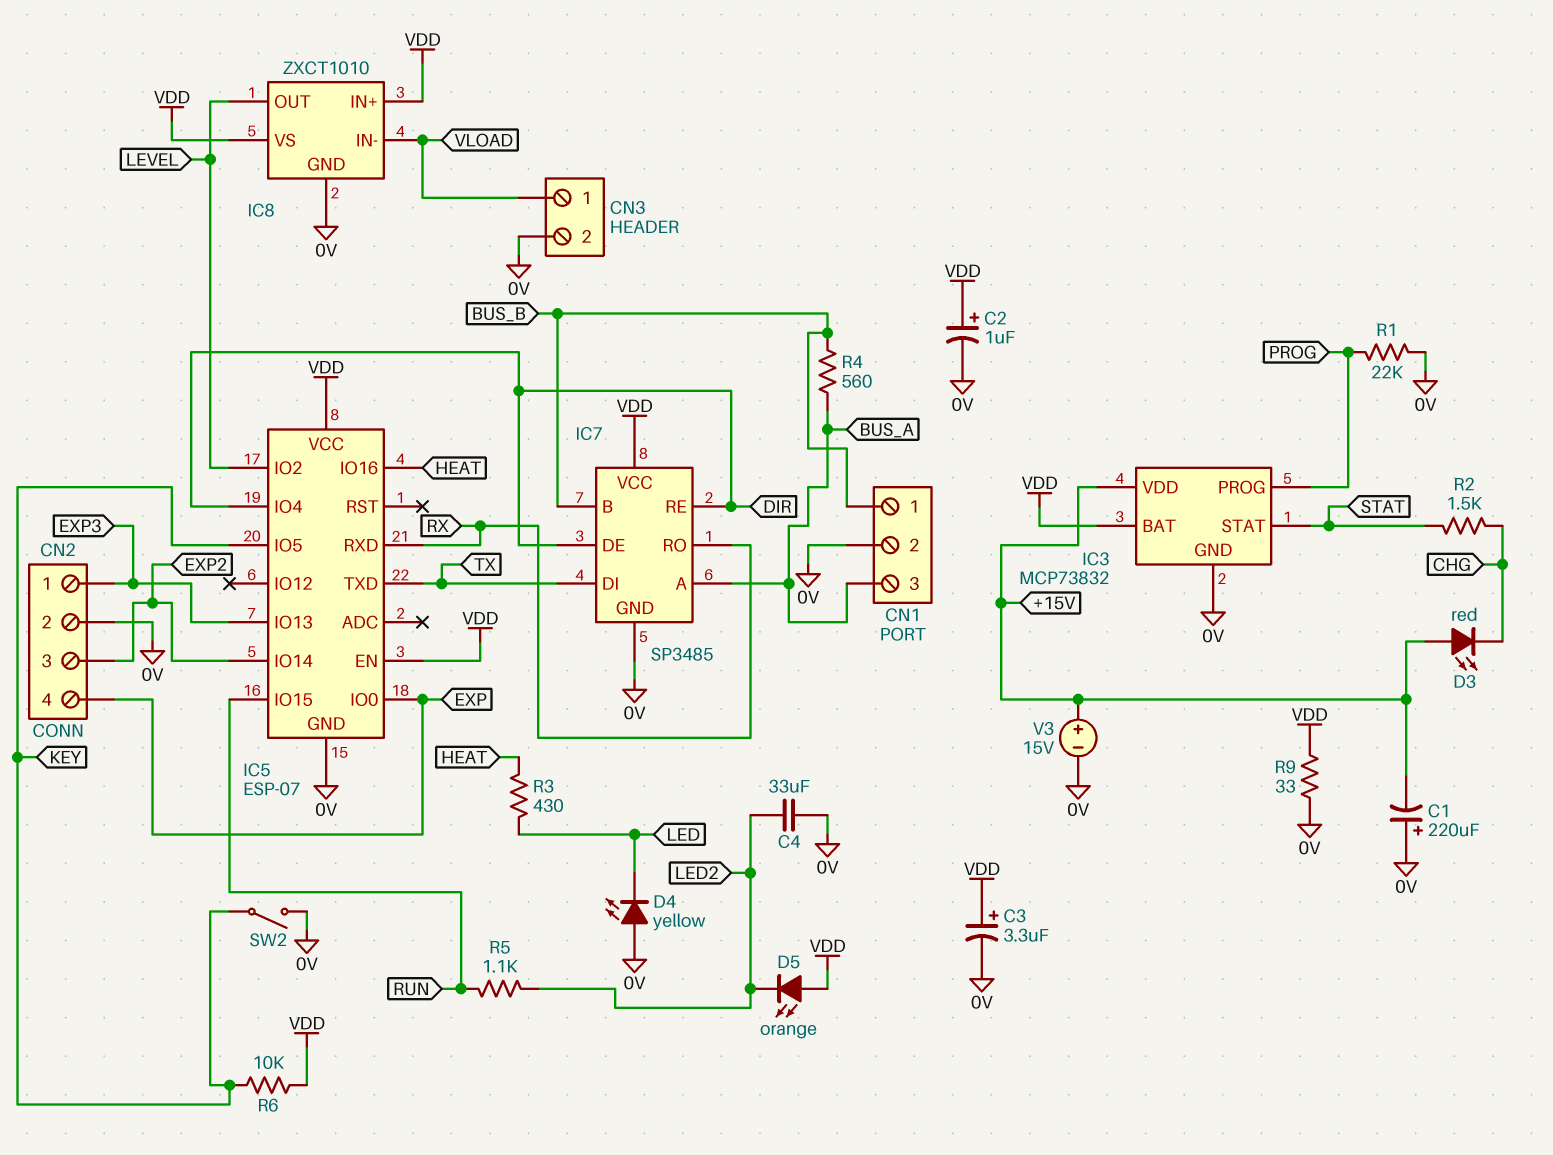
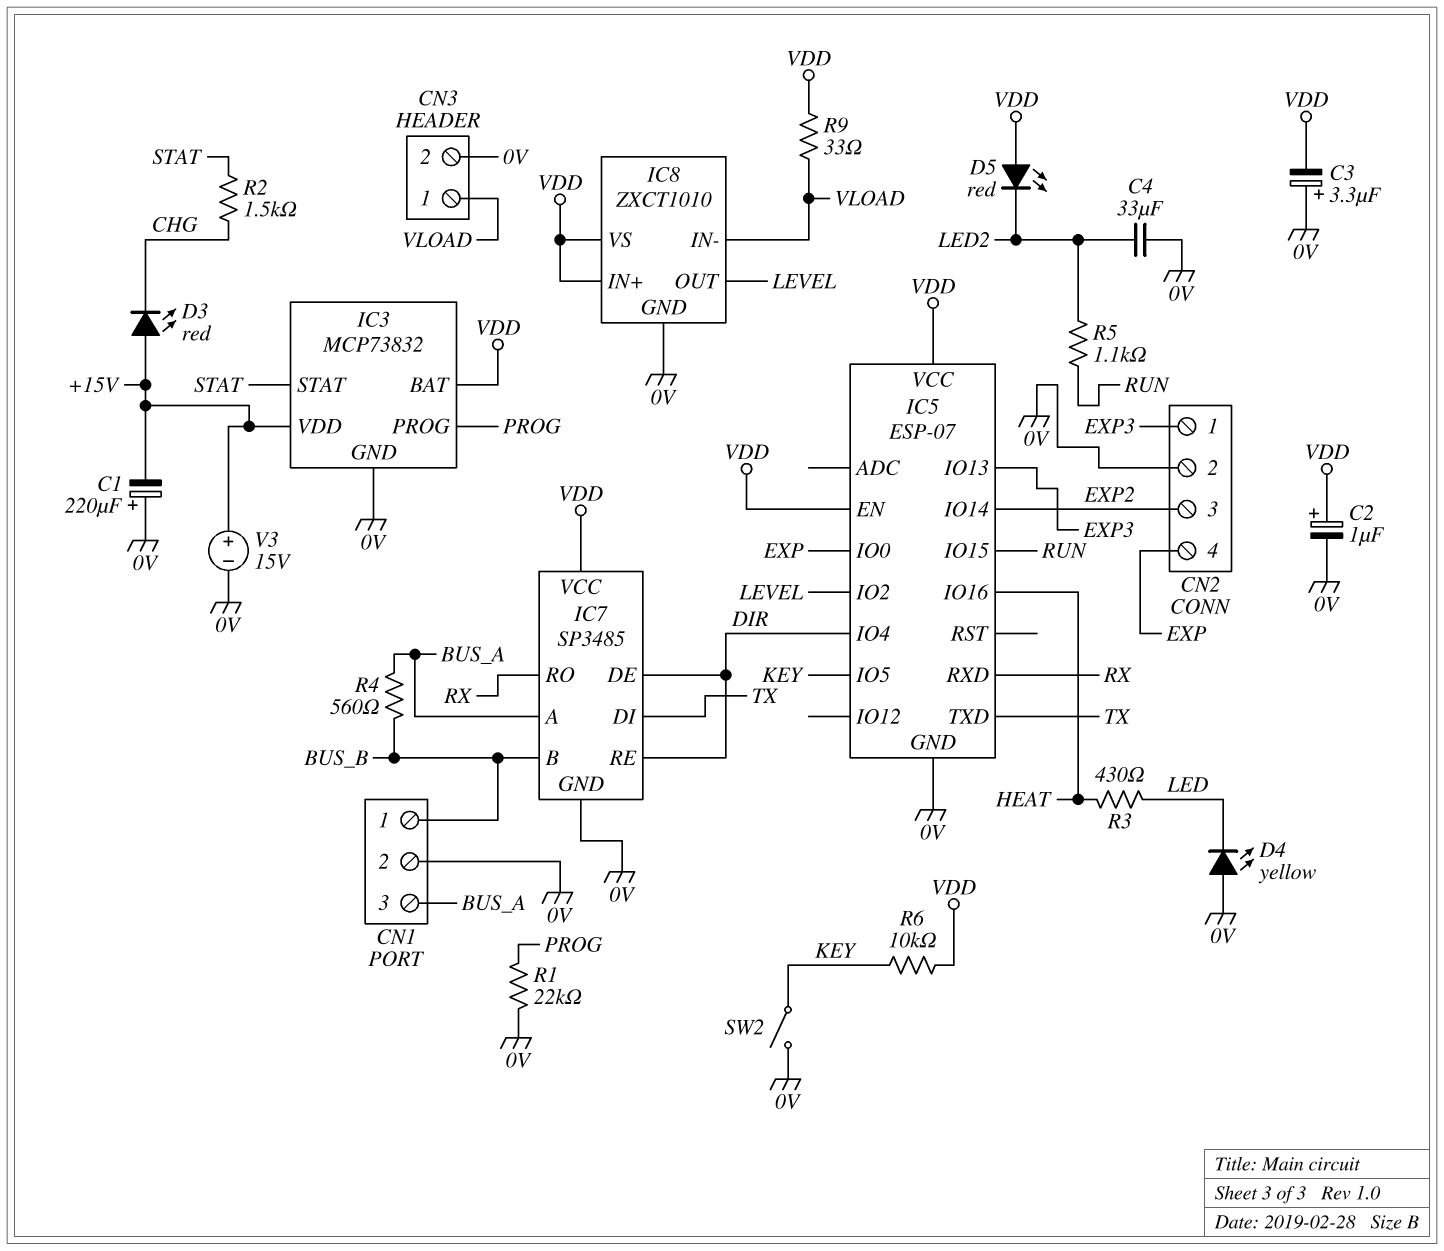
C3: 3.3uF (plus VDD, minus 0V) -> 3.3uF (plus 0V, minus VDD)
D5: LED orange (A VDD, K LED2) -> LED red (A VDD, K LED2)
R9: 33 (0V, VDD) -> 33 (VDD, VLOAD)

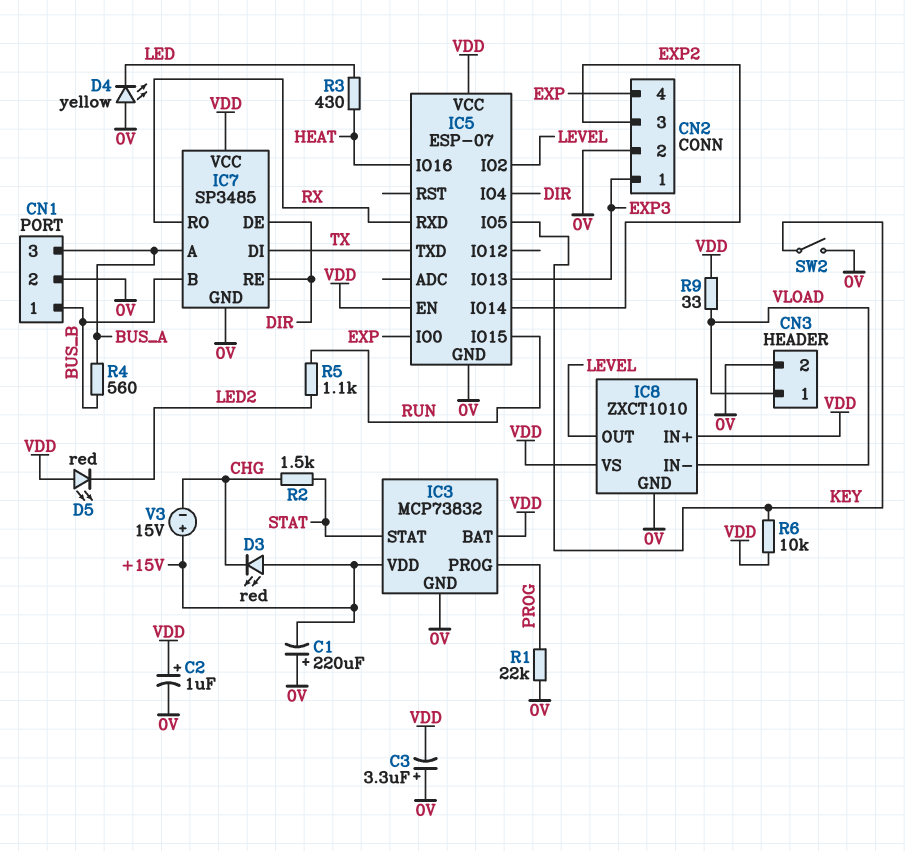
C4: 33uF (0V, LED2) -> none
V3: 15V (plus +15V, minus 0V) -> 15V (plus +15V, minus CHG)

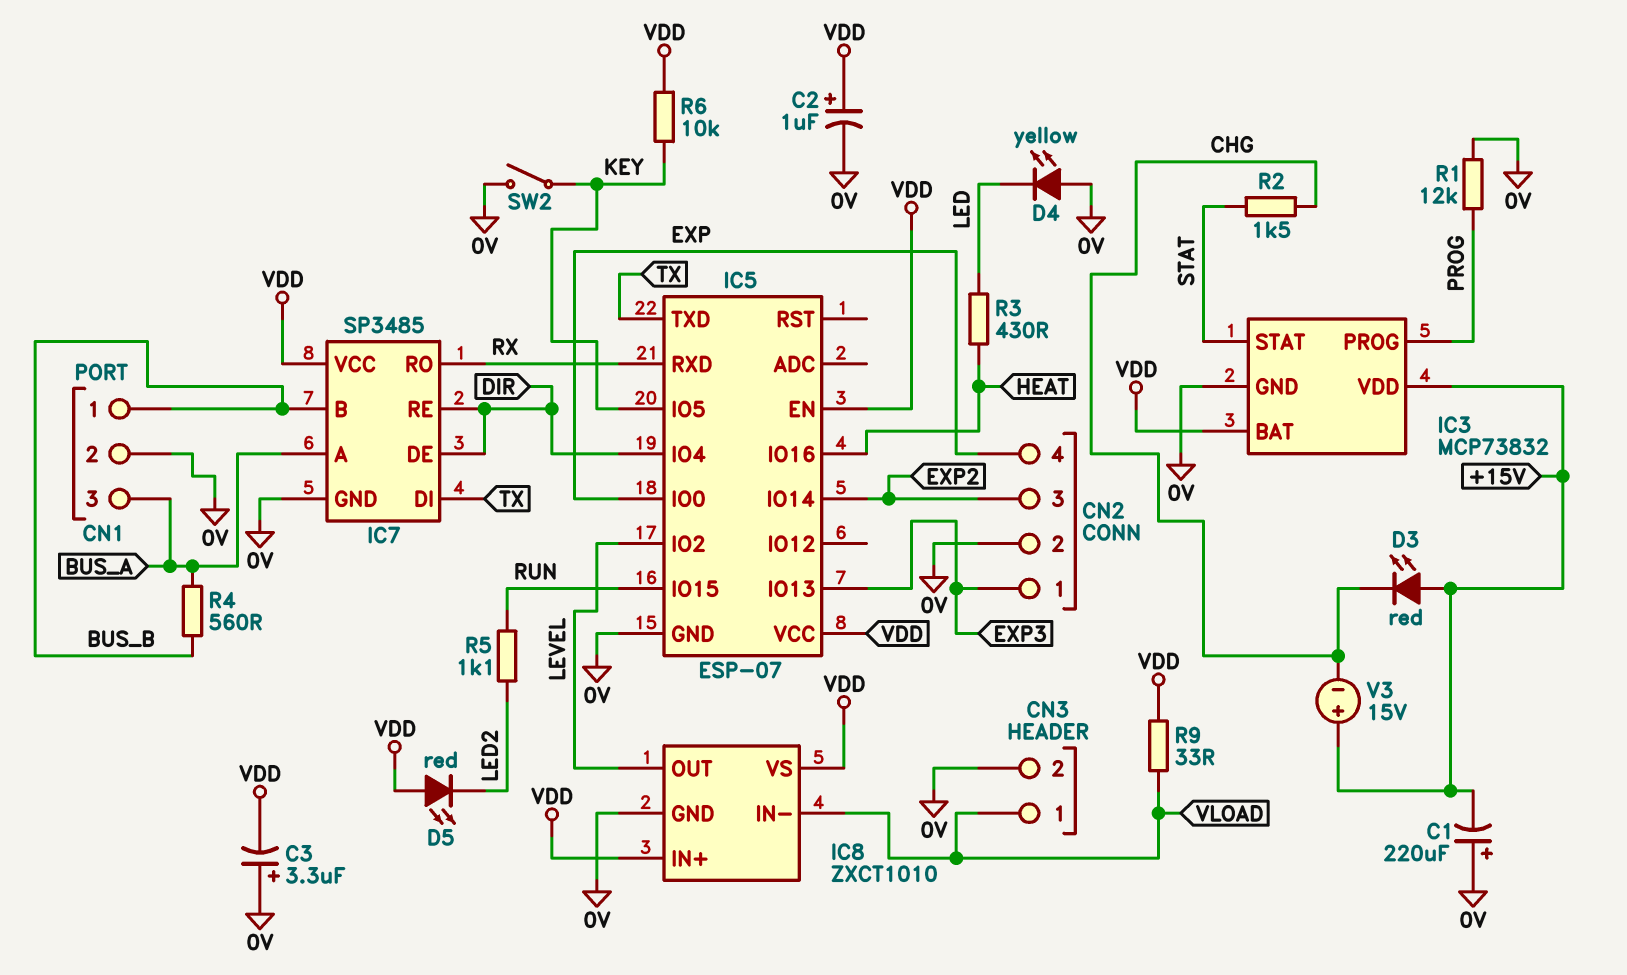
R1: 22k (0V, PROG) -> 12k (0V, PROG)

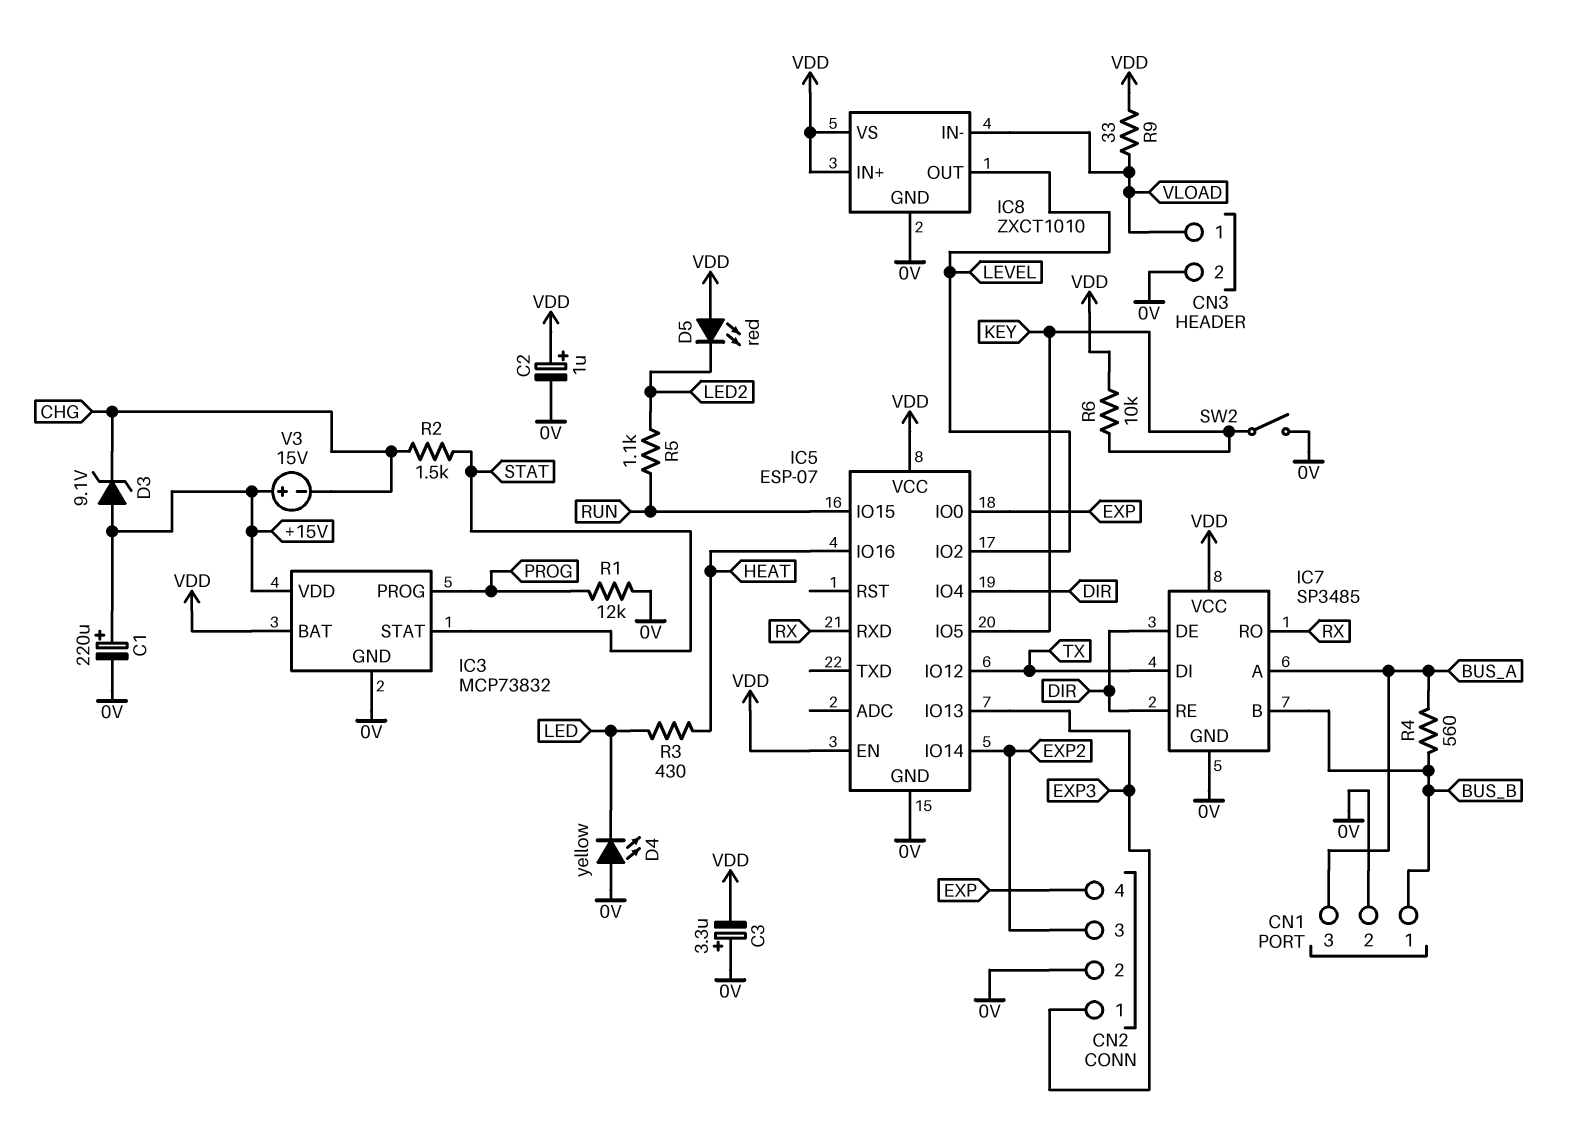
C1: 220uF (plus 0V, minus +15V) -> 220uF (plus +15V, minus 0V)
D3: LED red (A +15V, K CHG) -> zener 9.1V (A +15V, K CHG)
IC5 pin IO12: none -> TX
IC5 pin TXD: TX -> none

